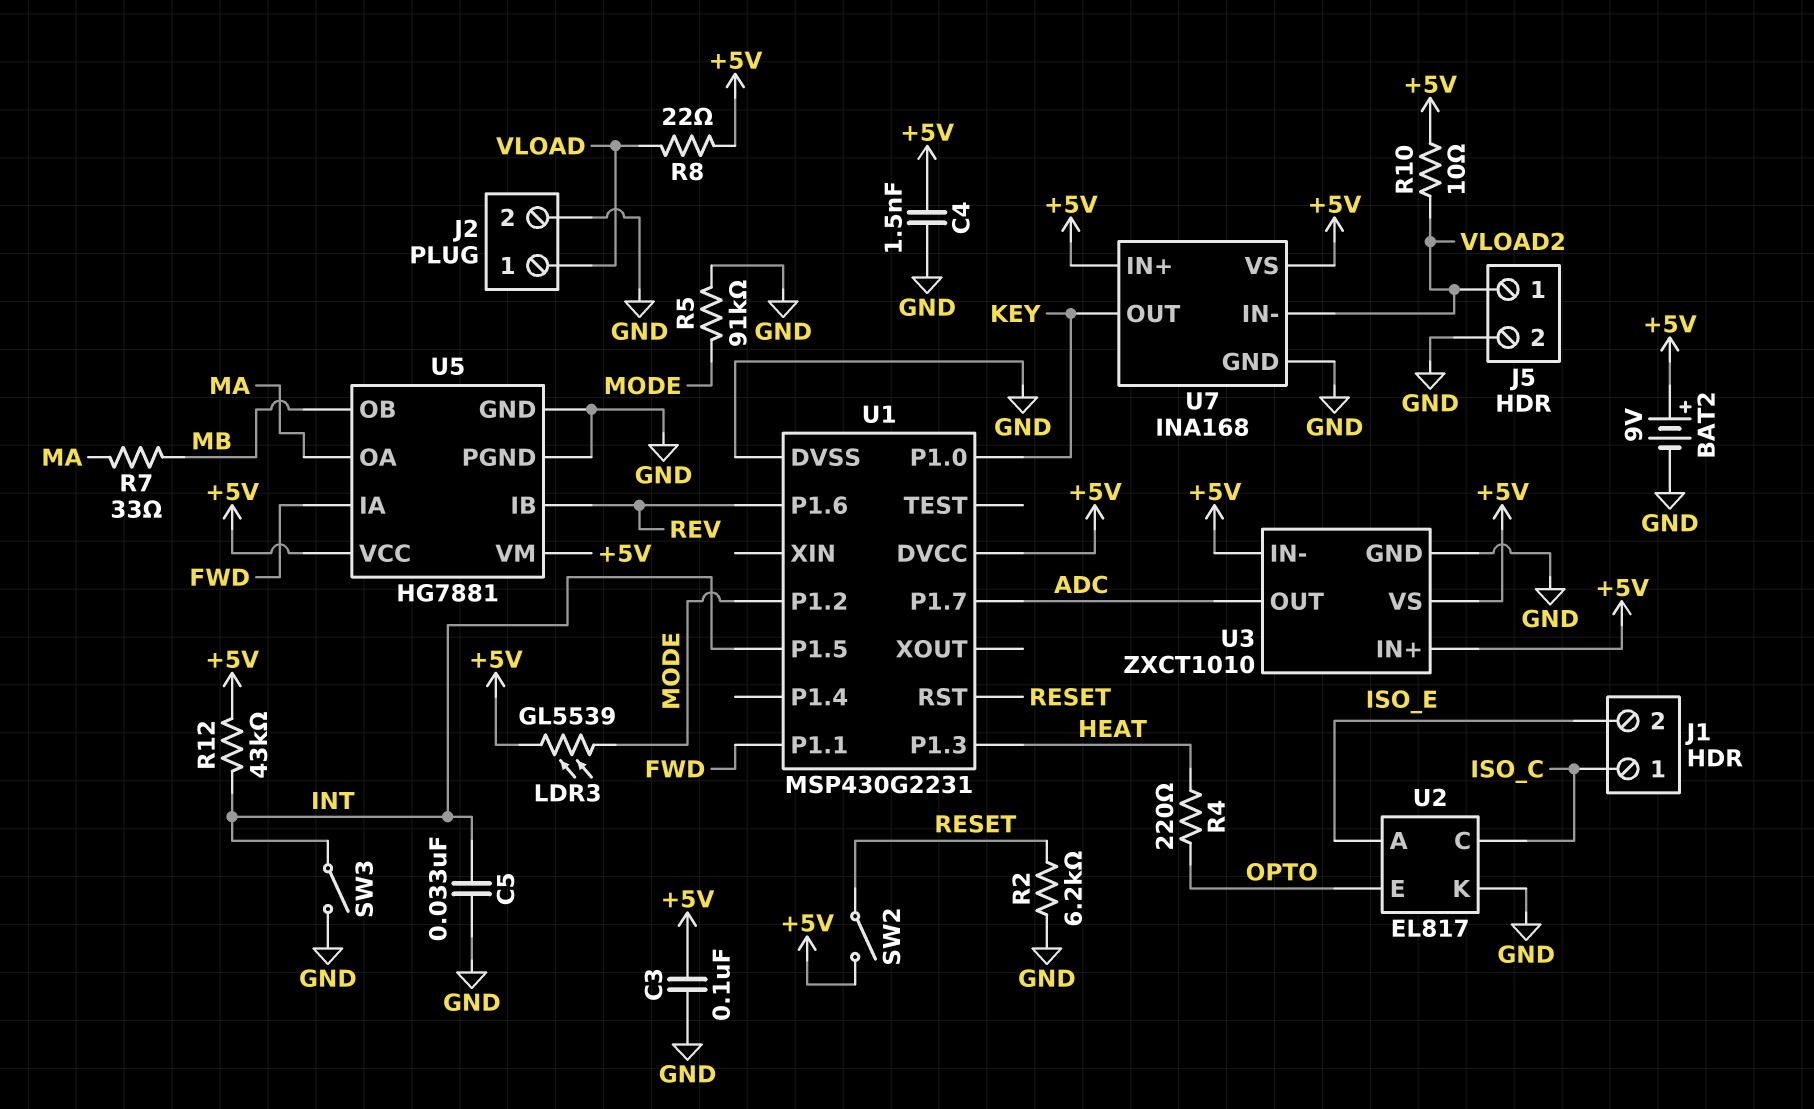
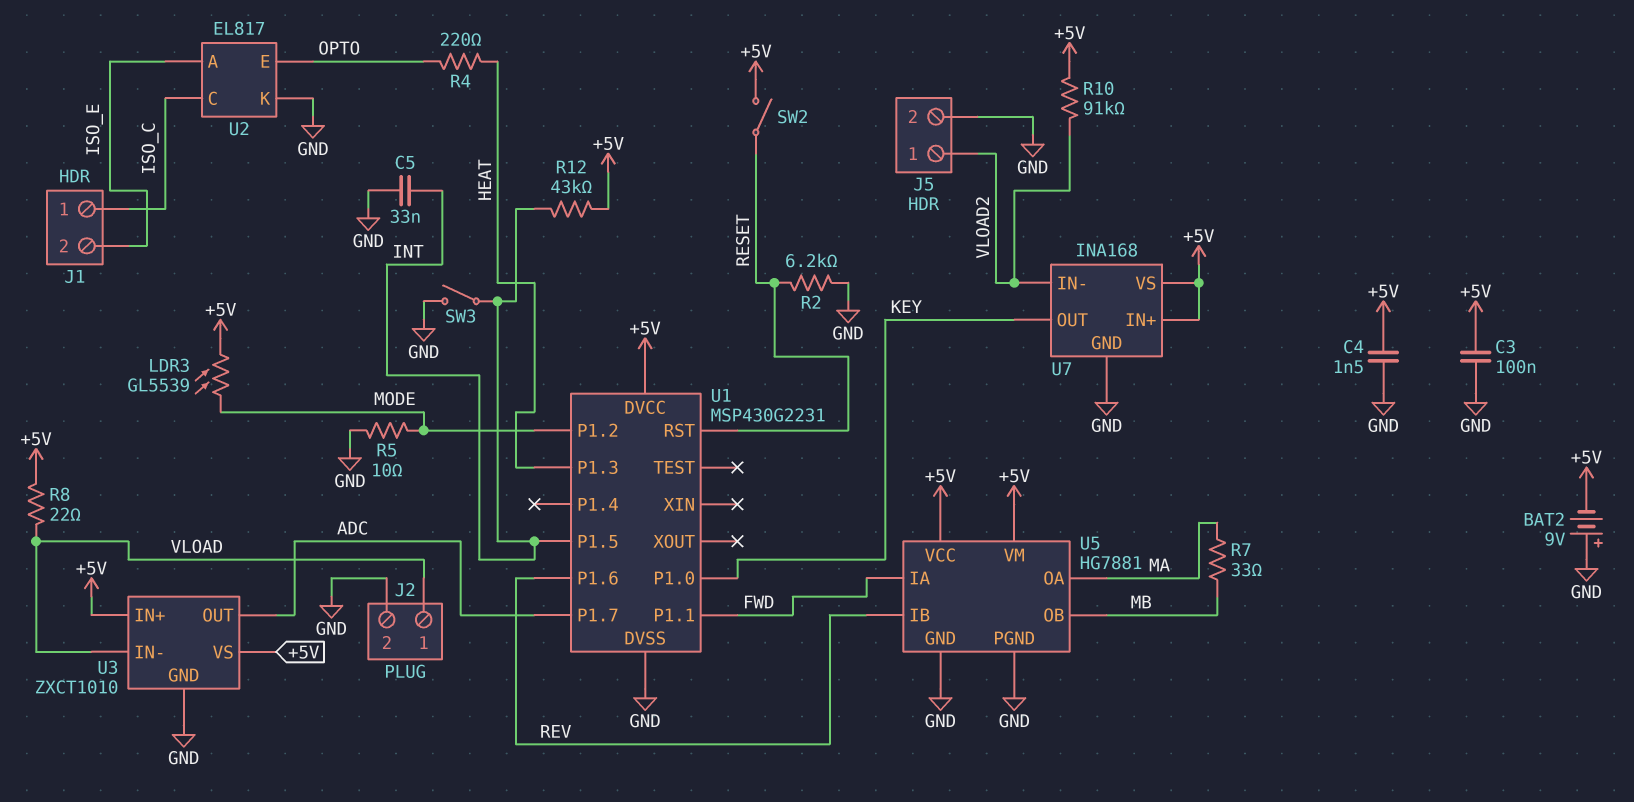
BAT2: 9V (plus +5V, minus GND) -> 9V (plus GND, minus +5V)
R5: 91k (GND, MODE) -> 10 (GND, MODE)
R10: 10 (+5V, VLOAD2) -> 91k (+5V, VLOAD2)
U3 pin IN-: +5V -> VLOAD

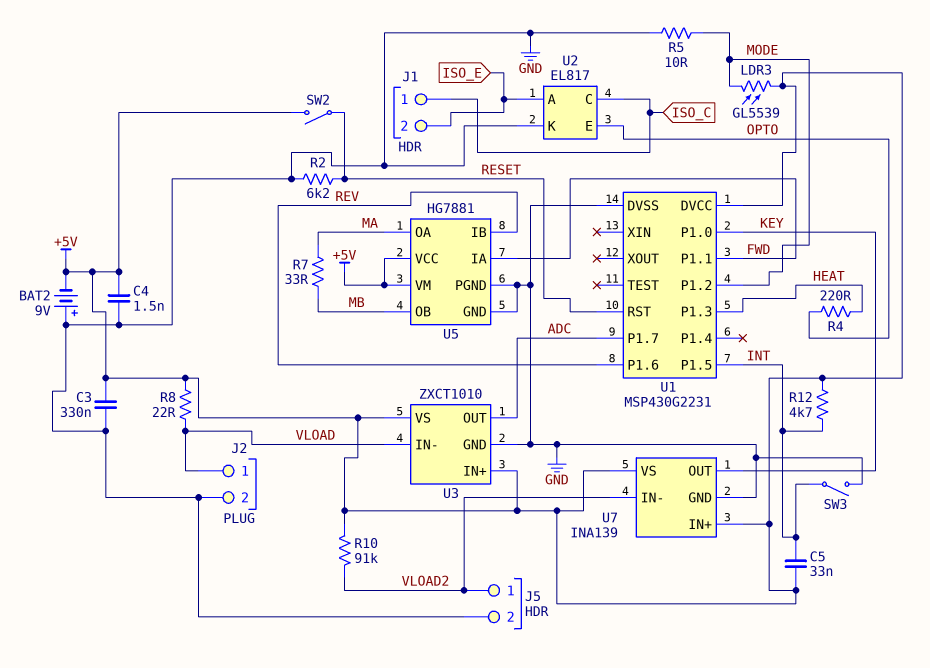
C3: 100nF (+5V, GND) -> 330nF (+5V, GND)
C5: 33nF (GND, INT) -> 33nF (+5V, INT)
R12: 43k (+5V, INT) -> 4.7k (+5V, INT)
U7: INA168 -> INA139

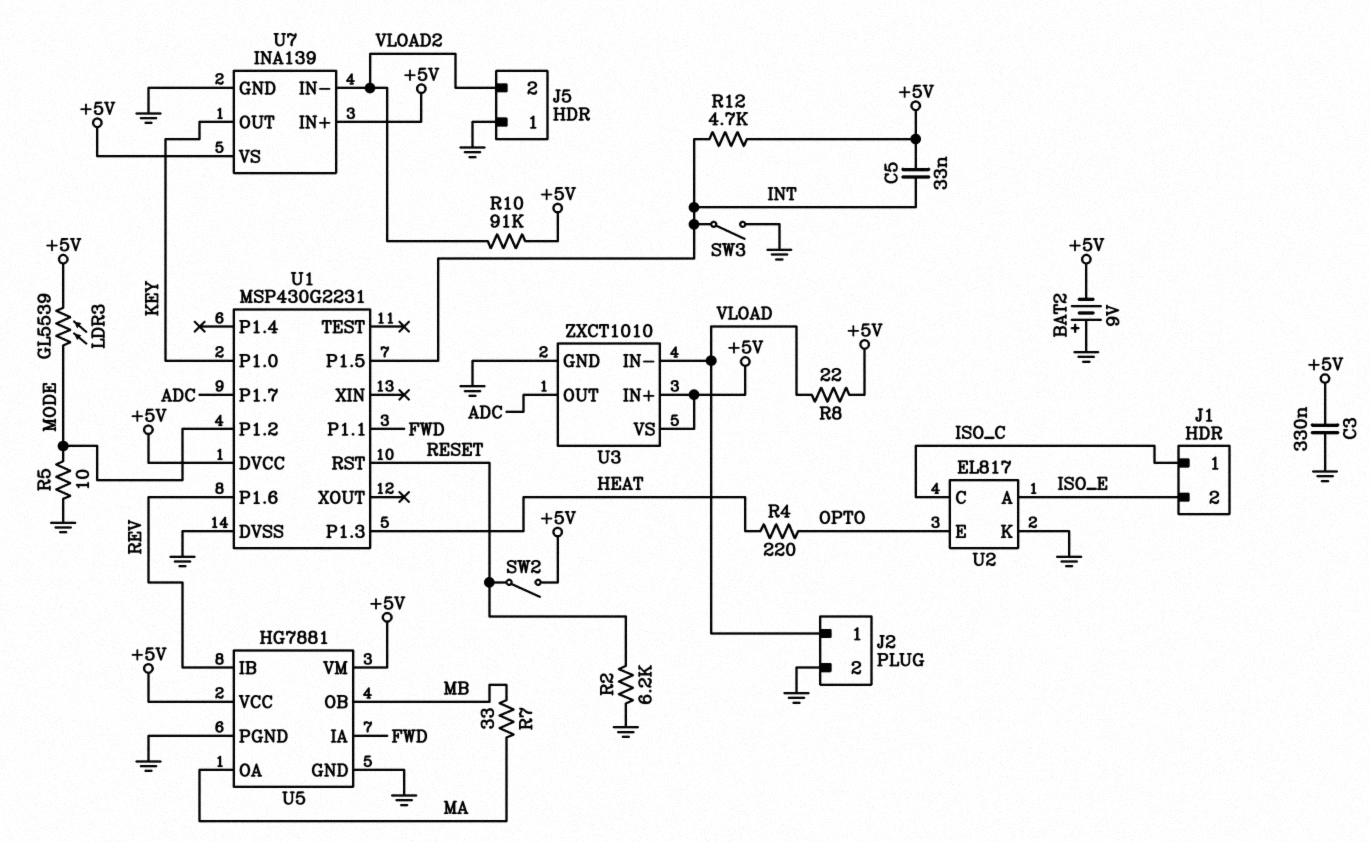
C4: 1.5nF (+5V, GND) -> none
J5 pin 1: VLOAD2 -> GND
J5 pin 2: GND -> VLOAD2

